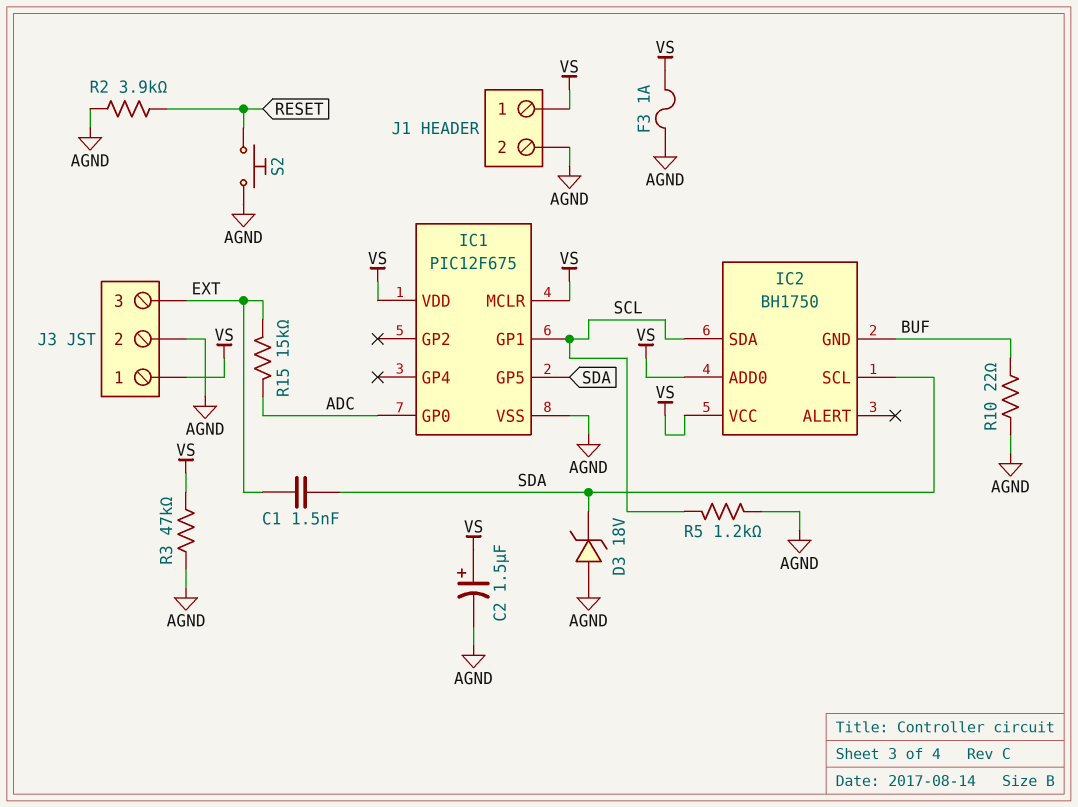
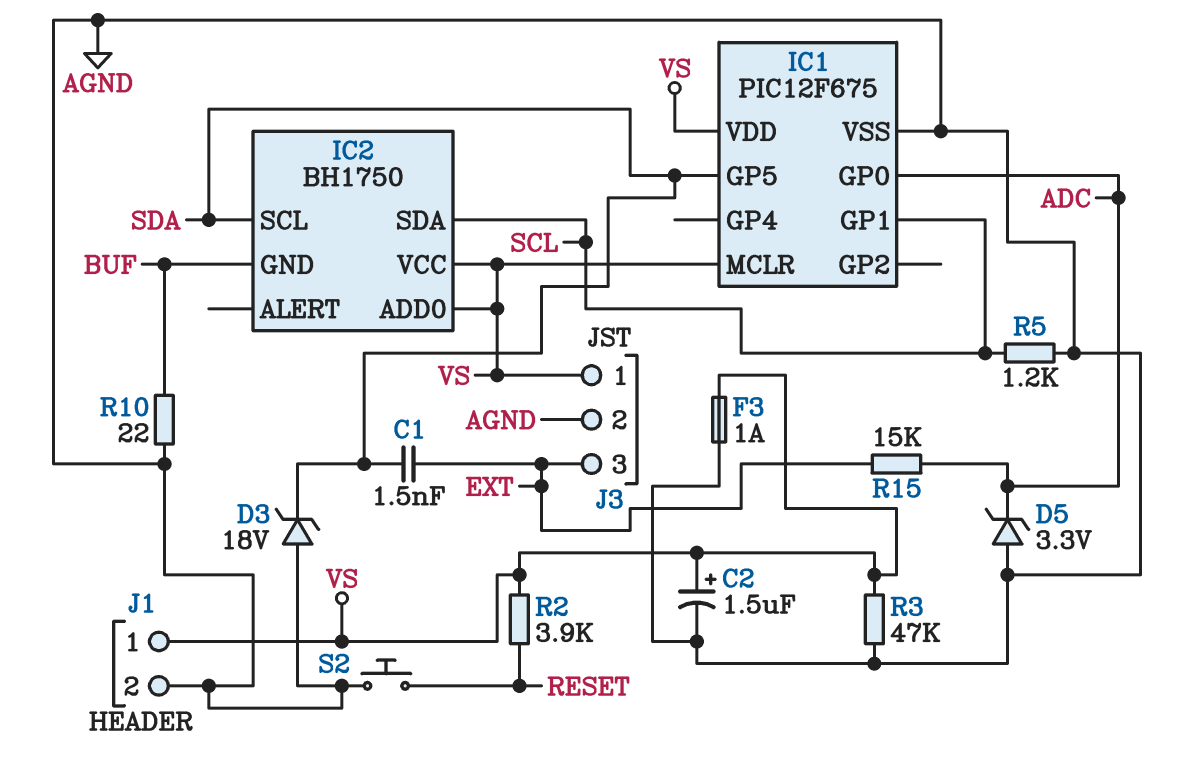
D5: none -> zener 3.3V (A AGND, K ADC)
R2: 3.9k (AGND, RESET) -> 3.9k (RESET, VS)

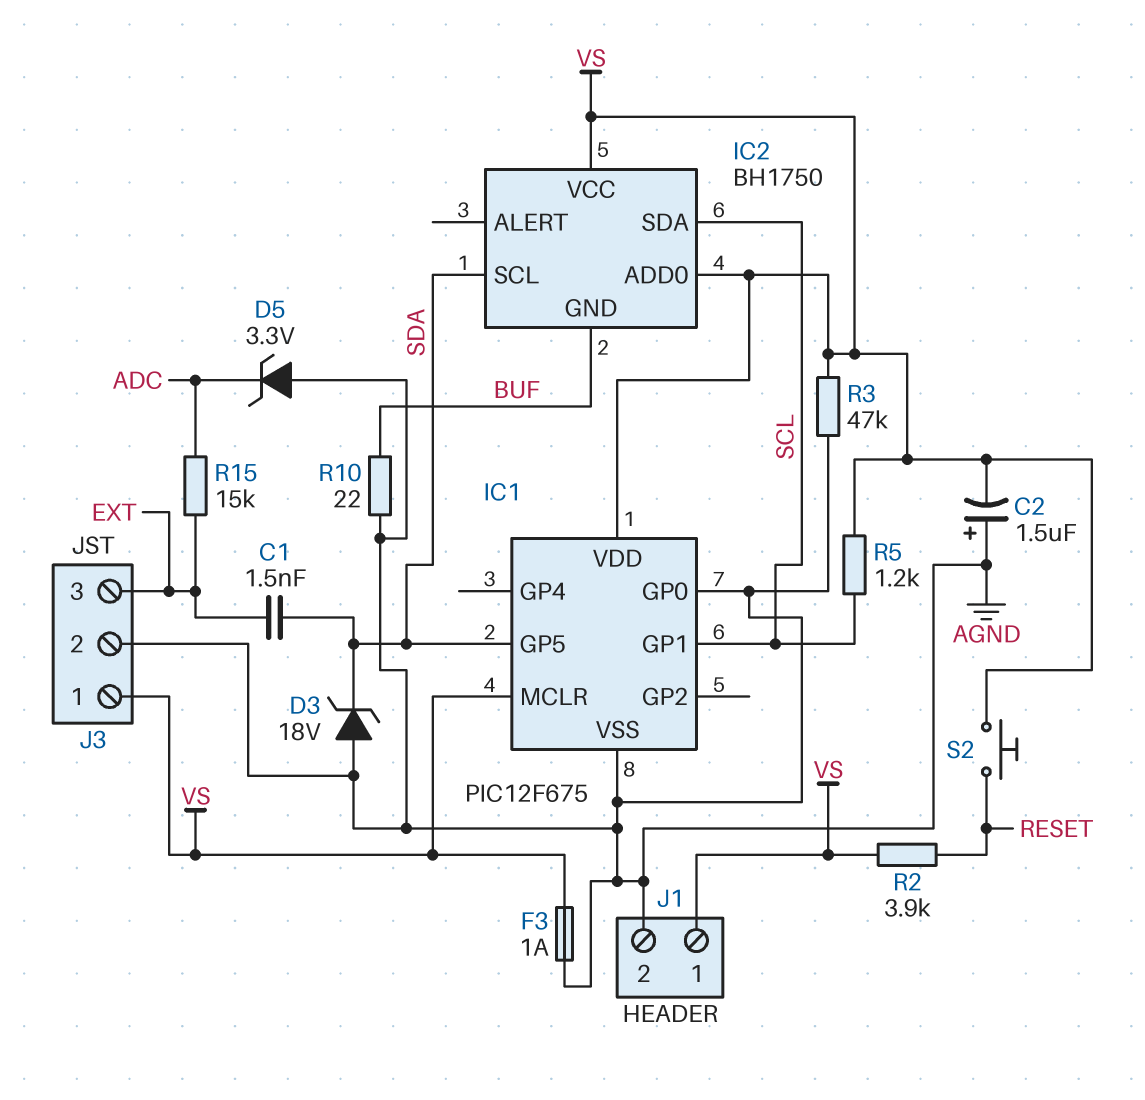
C2: 1.5uF (plus VS, minus AGND) -> 1.5uF (plus AGND, minus VS)
IC1 pin GP0: ADC -> AGND
R5: 1.2k (AGND, SCL) -> 1.2k (SCL, VS)
S2: button (AGND, RESET) -> button (RESET, VS)

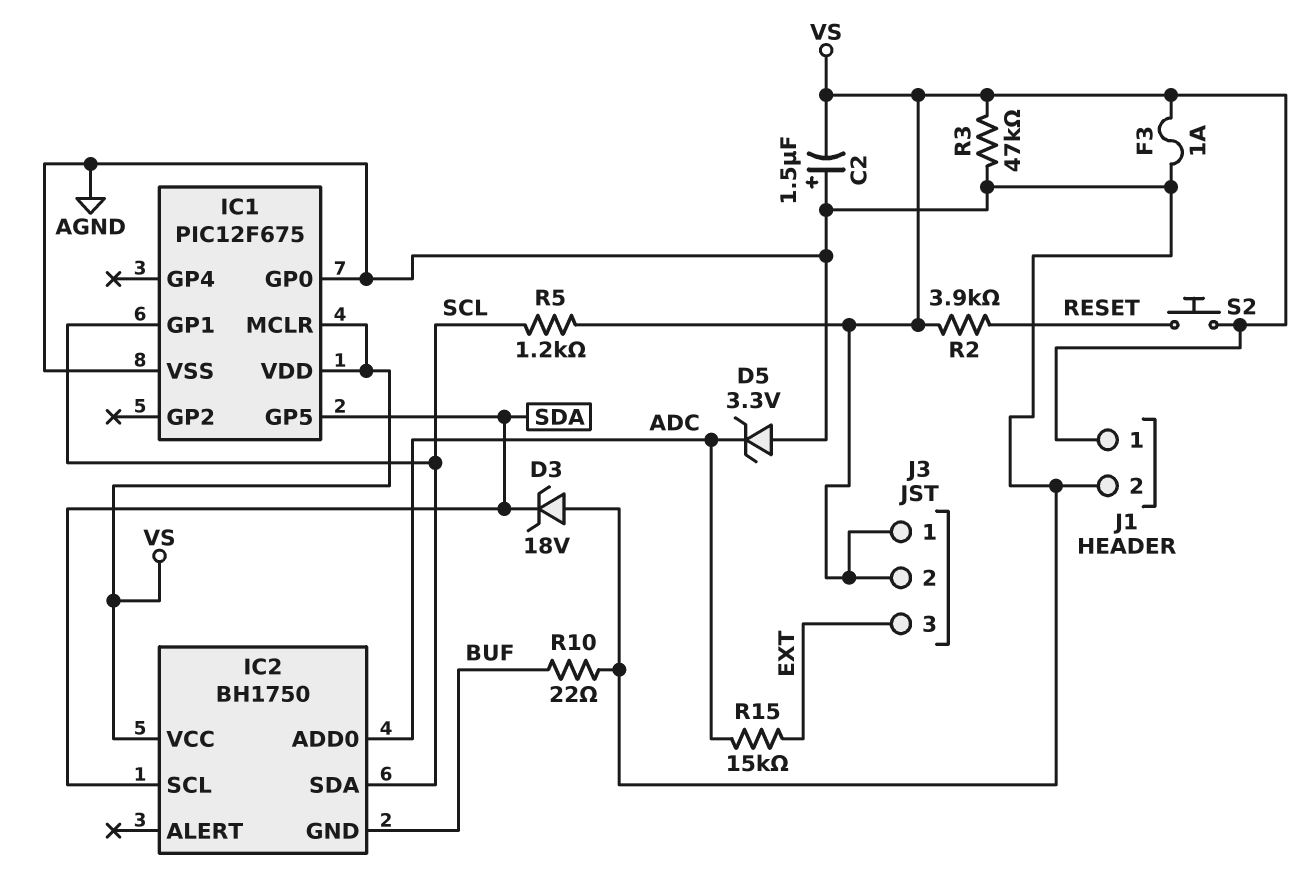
C1: 1.5nF (EXT, SDA) -> none
IC2 pin ADD0: VS -> ADC
J3 pin 2: AGND -> VS

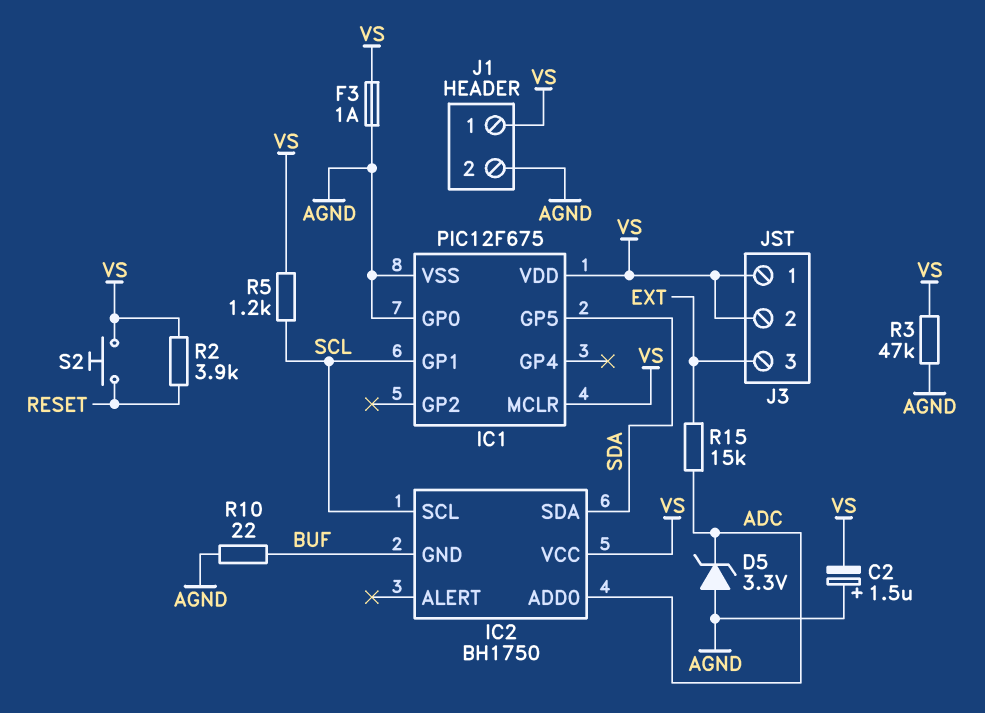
D3: zener 18V (A AGND, K SDA) -> none
IC2 pin SCL: SDA -> SCL
IC2 pin SDA: SCL -> SDA

